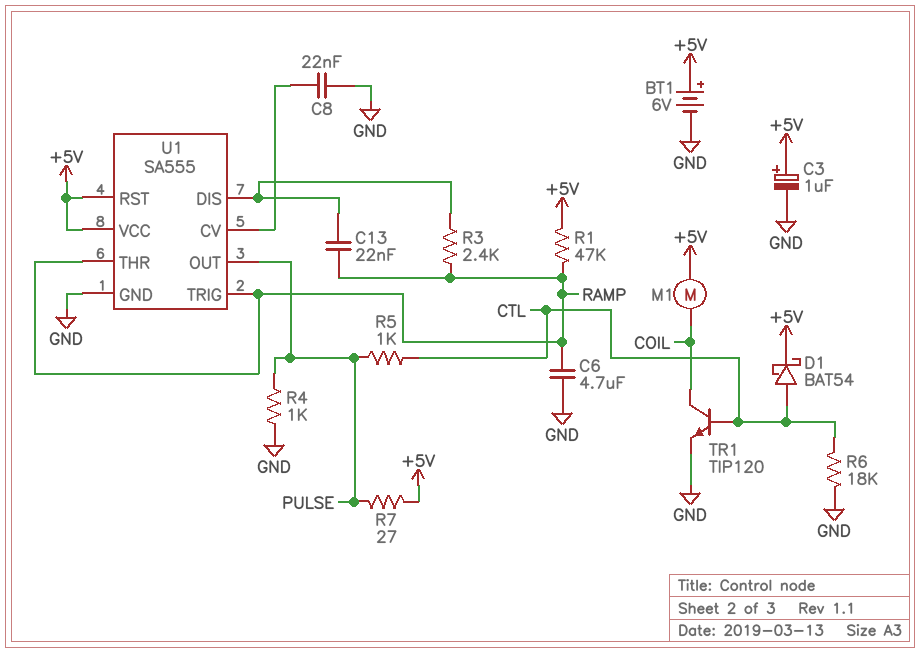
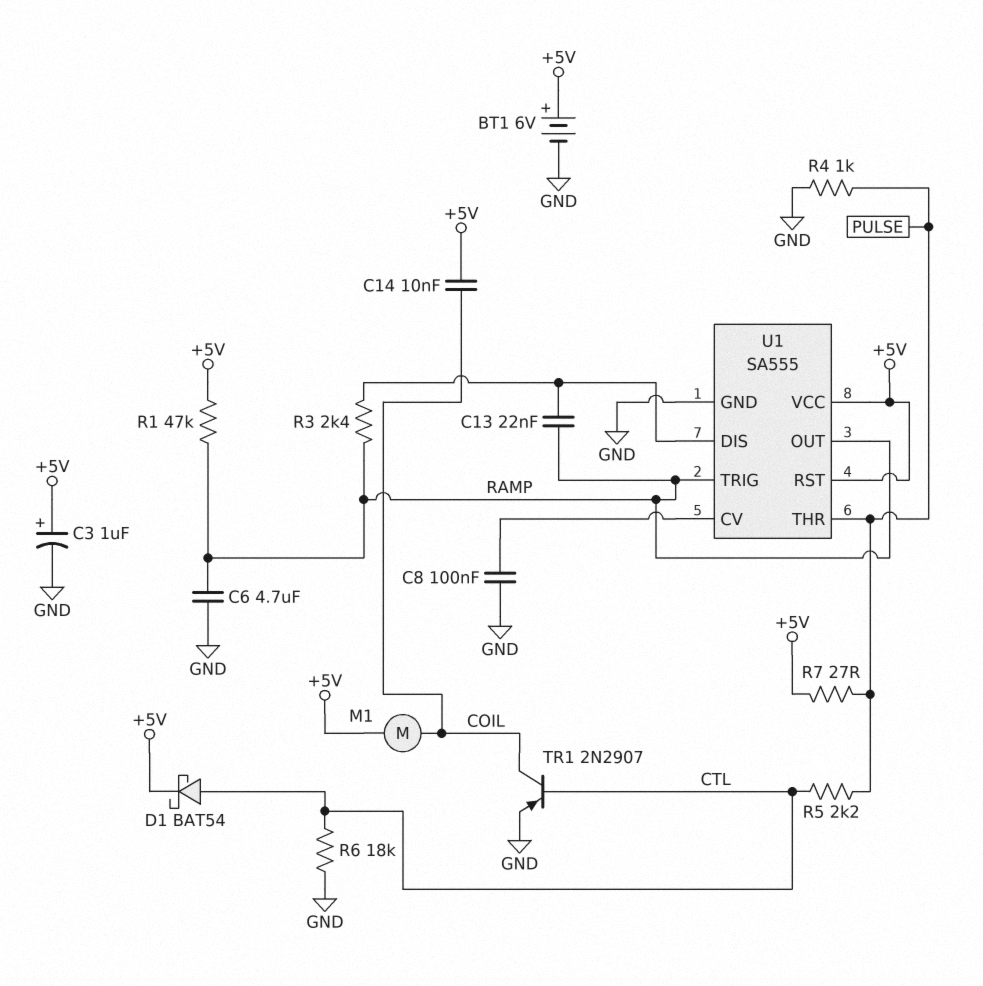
C8: 22nF (GND, U1/CV) -> 100nF (GND, U1/CV)
C14: none -> 10nF (+5V, COIL)
R5: 1k (CTL, PULSE) -> 2.2k (CTL, PULSE)
TR1: NPN TIP120 (B CTL, C COIL, E GND) -> PNP 2N2907 (B CTL, C COIL, E GND)
U1 pin OUT: PULSE -> RAMP
U1 pin THR: RAMP -> PULSE

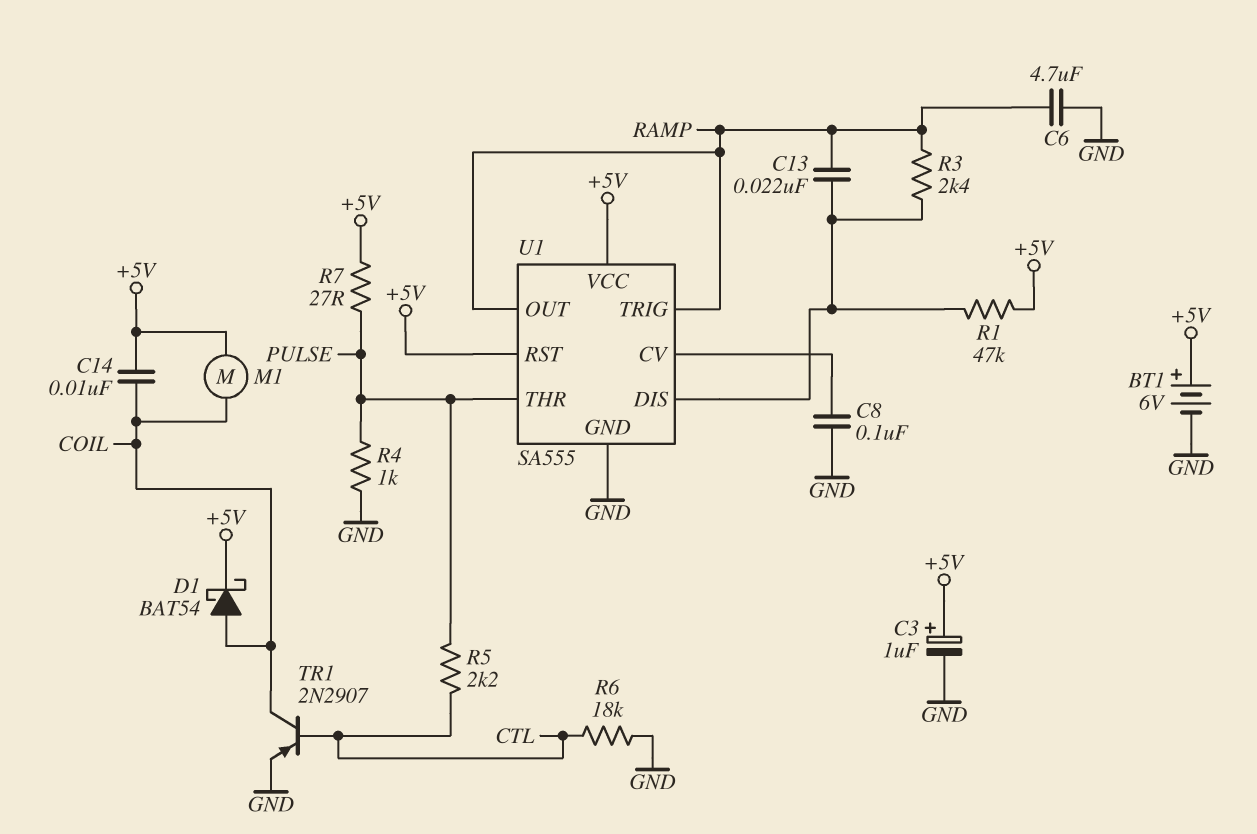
D1: schottky BAT54 (A CTL, K +5V) -> schottky BAT54 (A COIL, K +5V)
R1: 47k (+5V, RAMP) -> 47k (+5V, U1/DIS)

